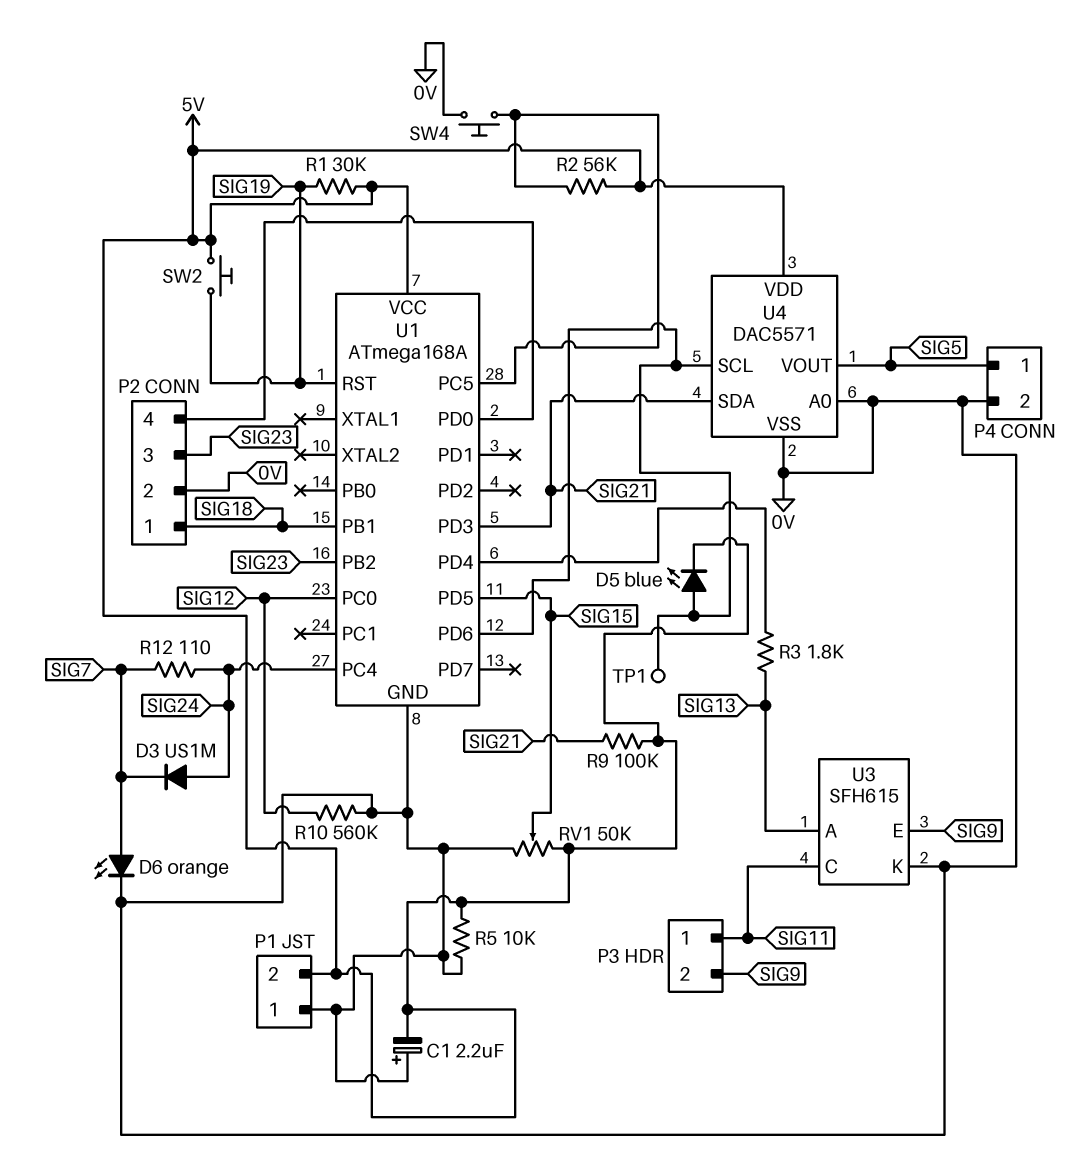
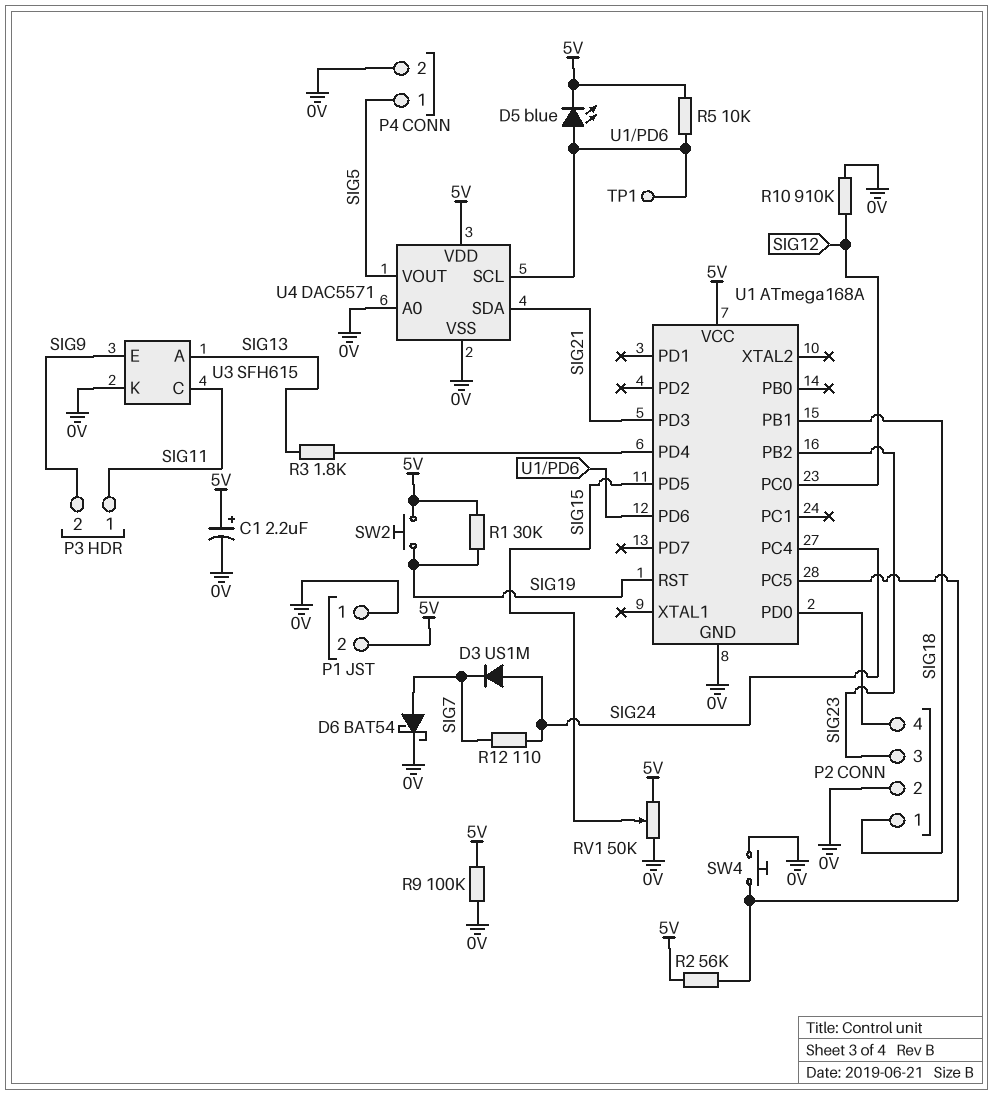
C1: 2.2uF (plus 0V, minus 5V) -> 2.2uF (plus 5V, minus 0V)
D6: LED orange (A SIG7, K 0V) -> schottky BAT54 (A SIG7, K 0V)
R5: 10k (0V, 5V) -> 10k (5V, U1/PD6)
R9: 100k (5V, SIG21) -> 100k (0V, 5V)
R10: 560k (0V, SIG12) -> 910k (0V, SIG12)

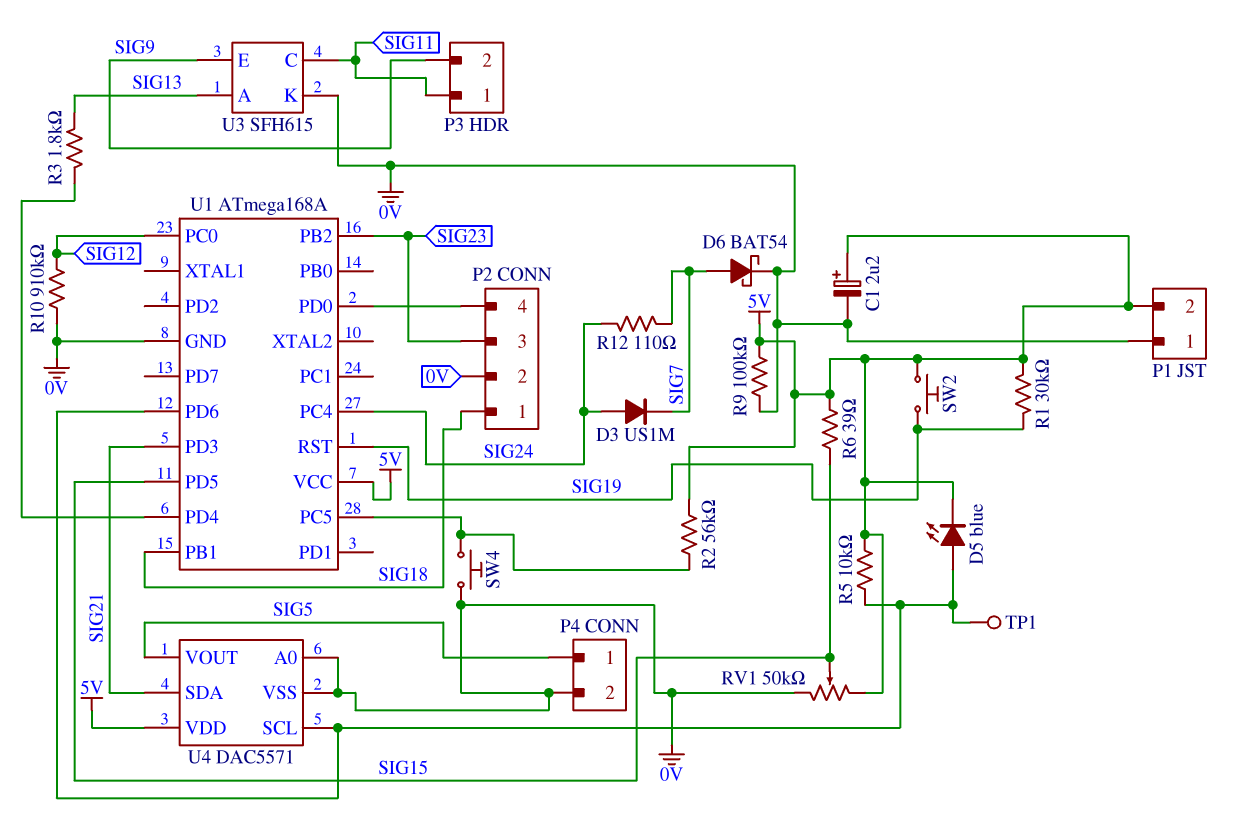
R6: none -> 39 (5V, SIG15)

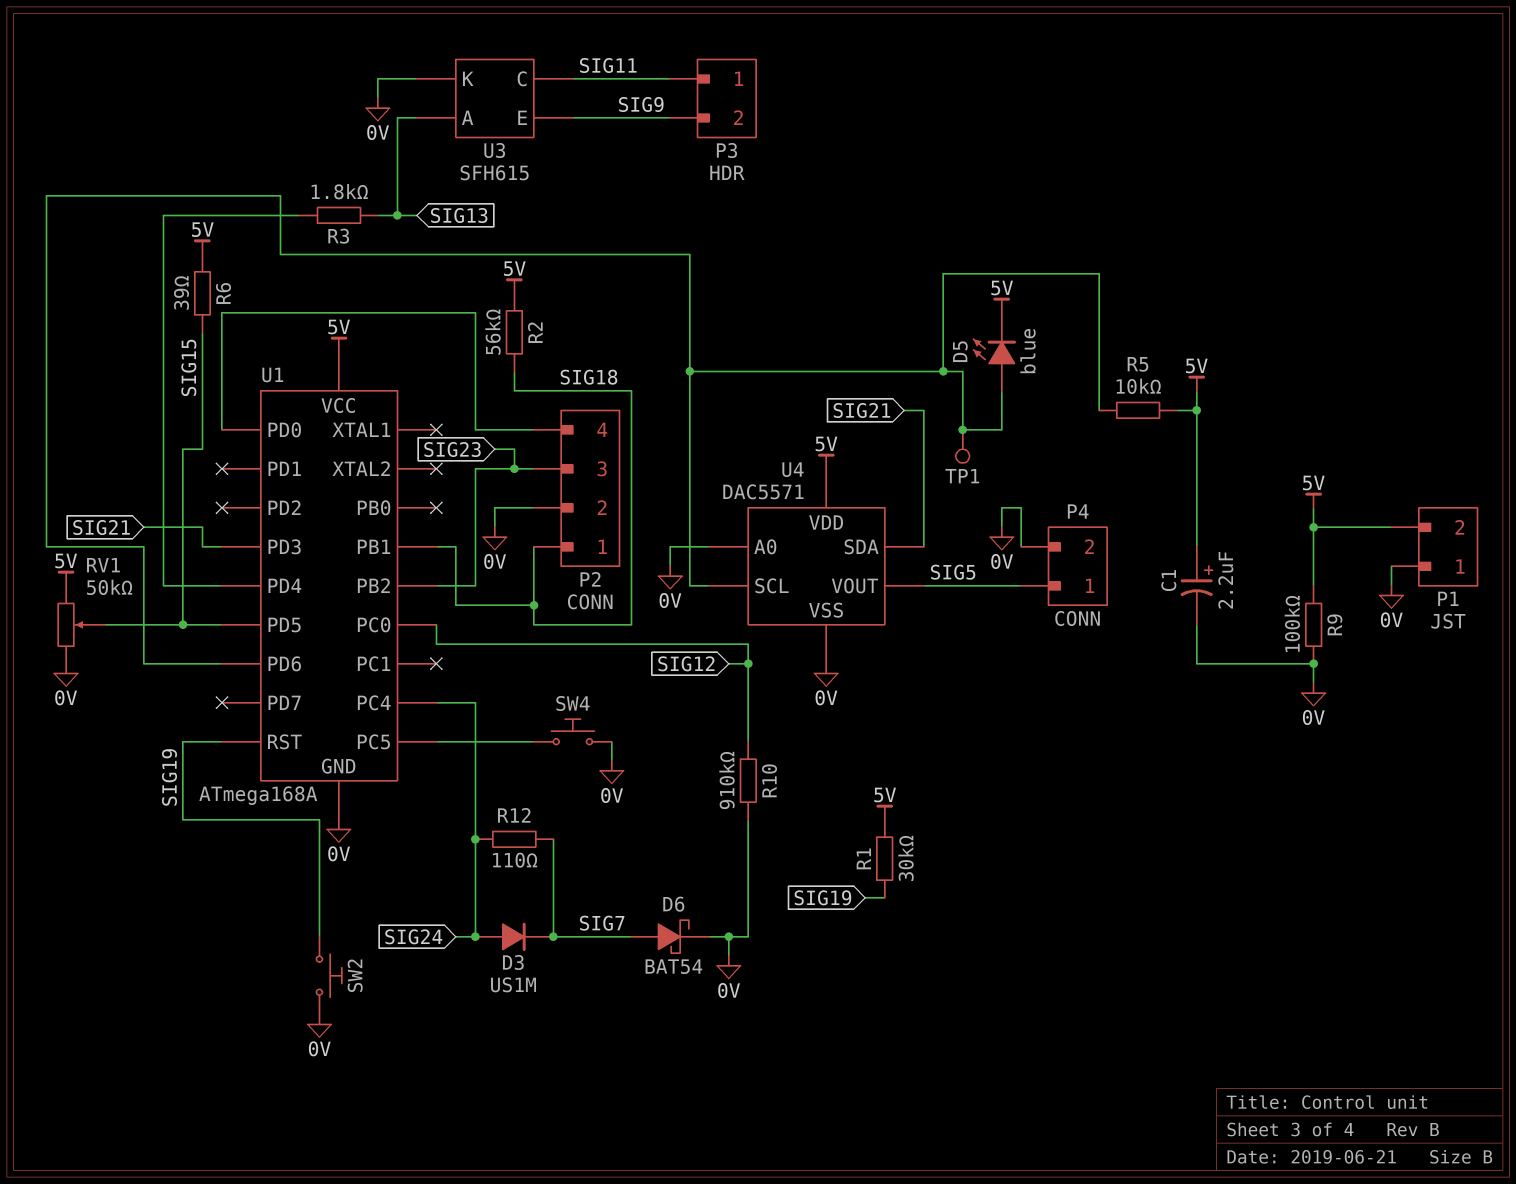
R2: 56k (5V, U1/PC5) -> 56k (5V, SIG18)
SW2: button (5V, SIG19) -> button (0V, SIG19)

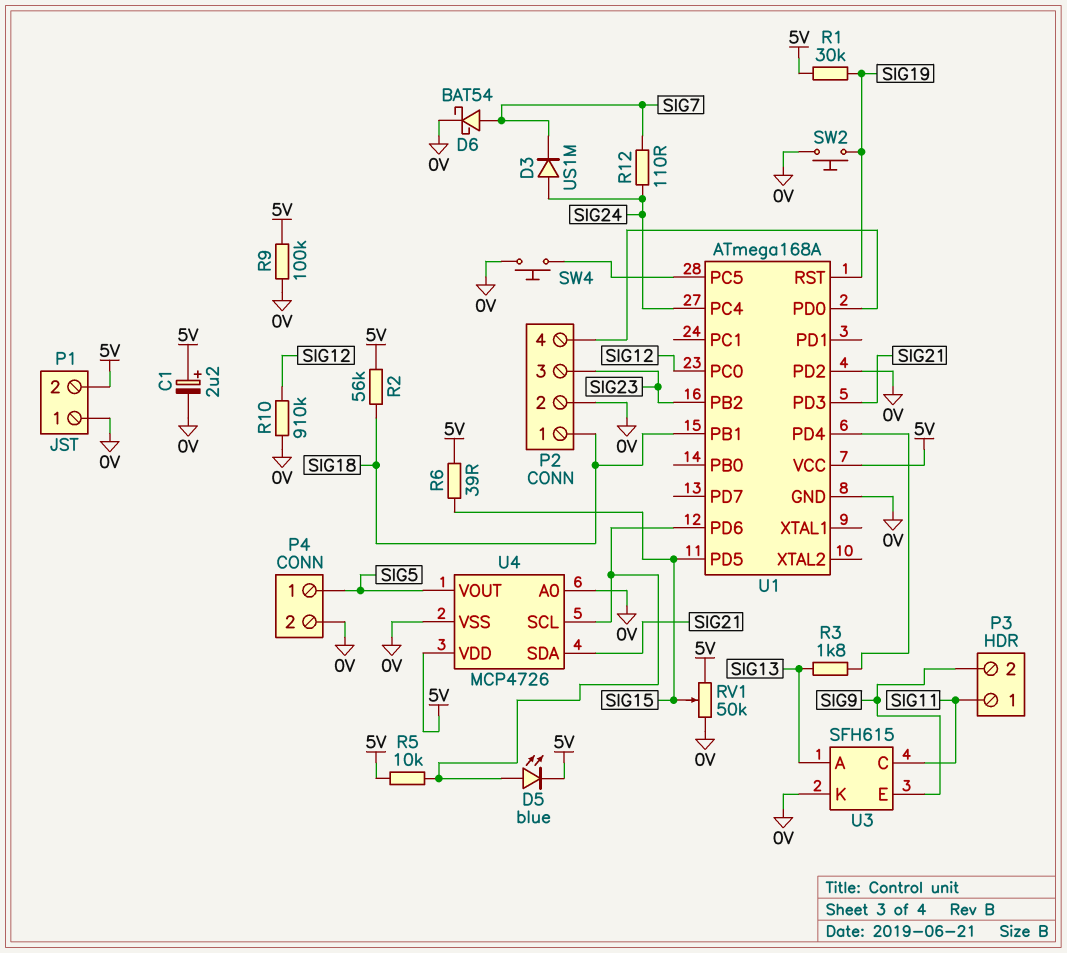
TP1: test point (U1/PD6) -> none
U1 pin PD2: none -> 0V
U4: DAC5571 -> MCP4726

